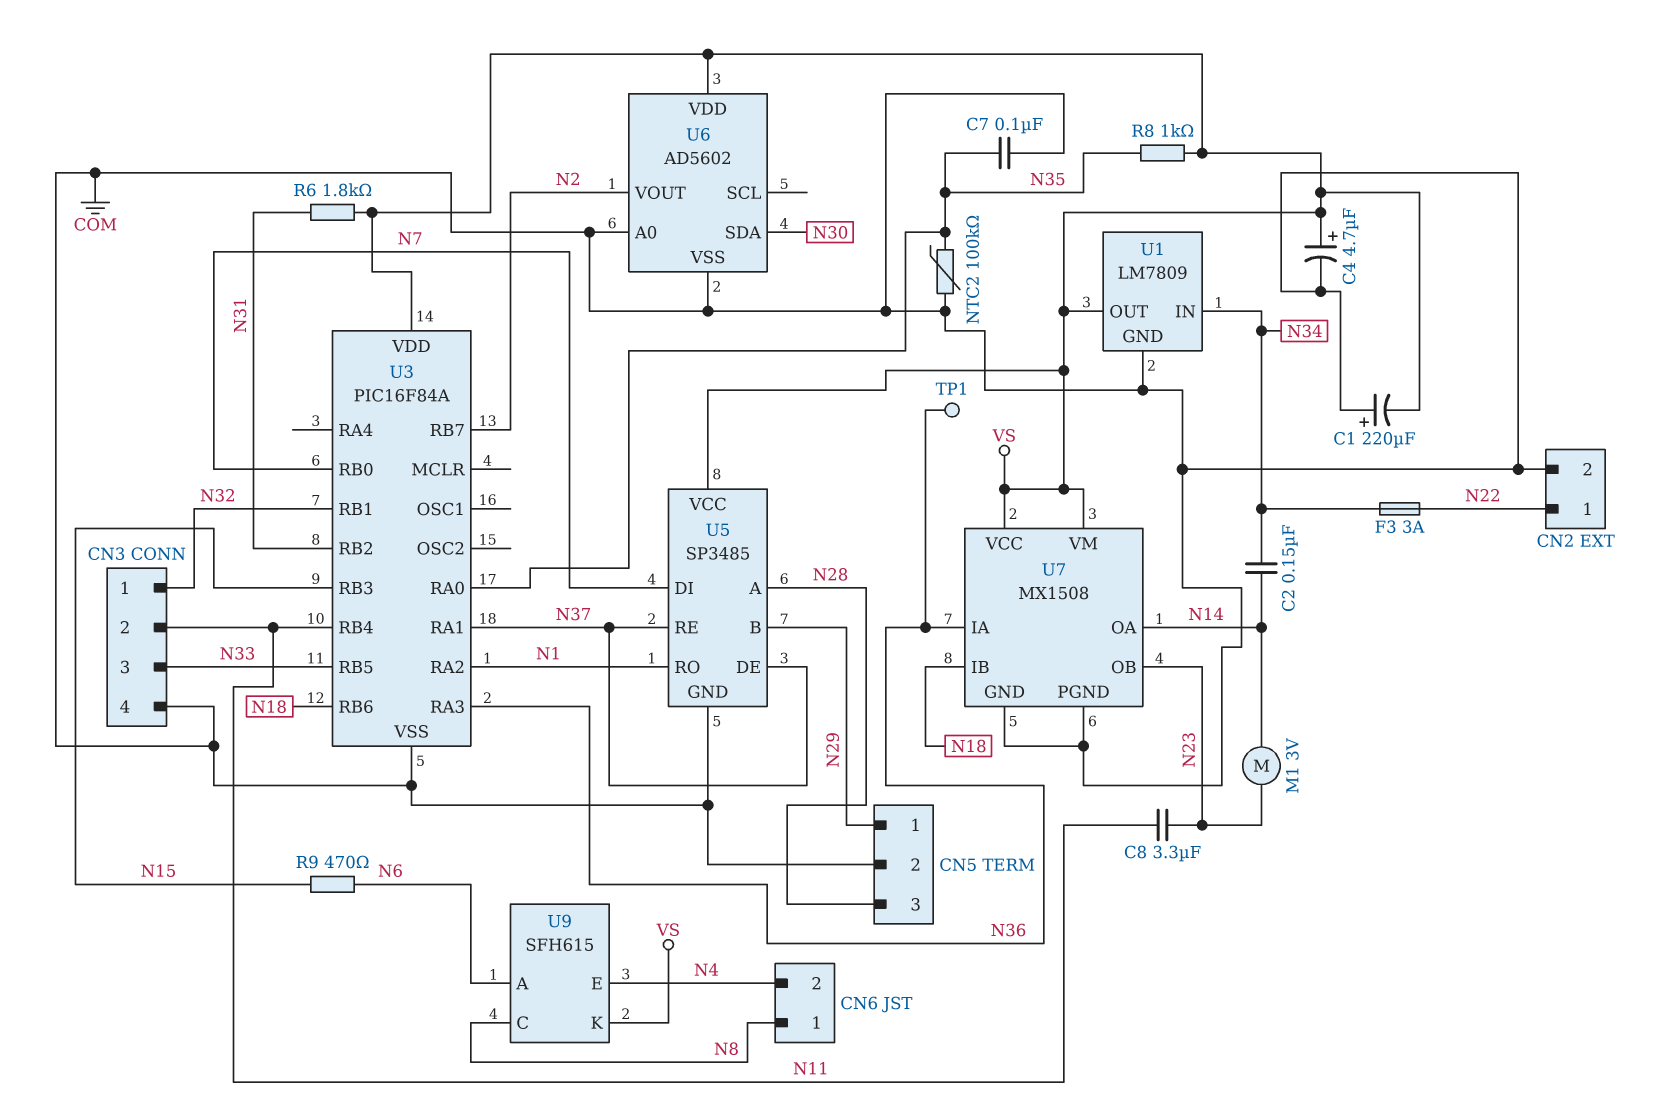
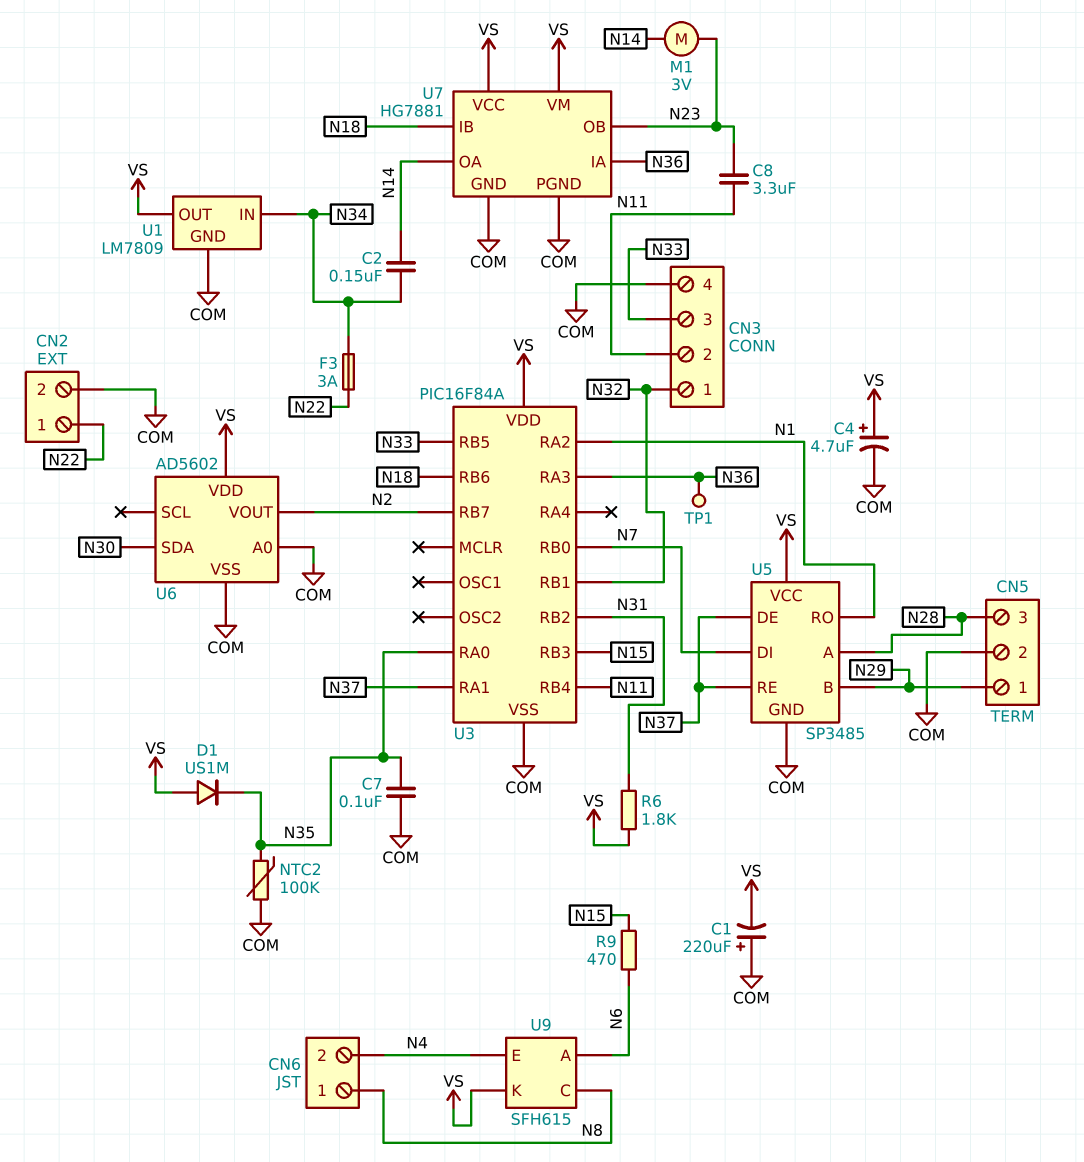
D1: none -> diode US1M (A VS, K N35)
R8: 1k (N35, VS) -> none
U7: MX1508 -> HG7881

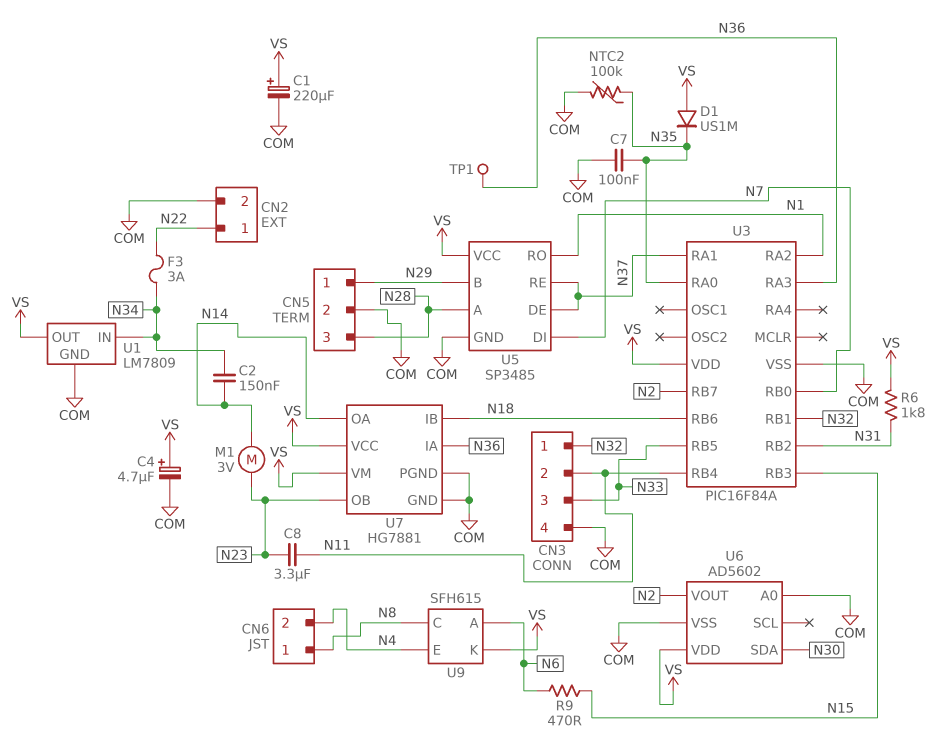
C1: 220uF (plus COM, minus VS) -> 220uF (plus VS, minus COM)

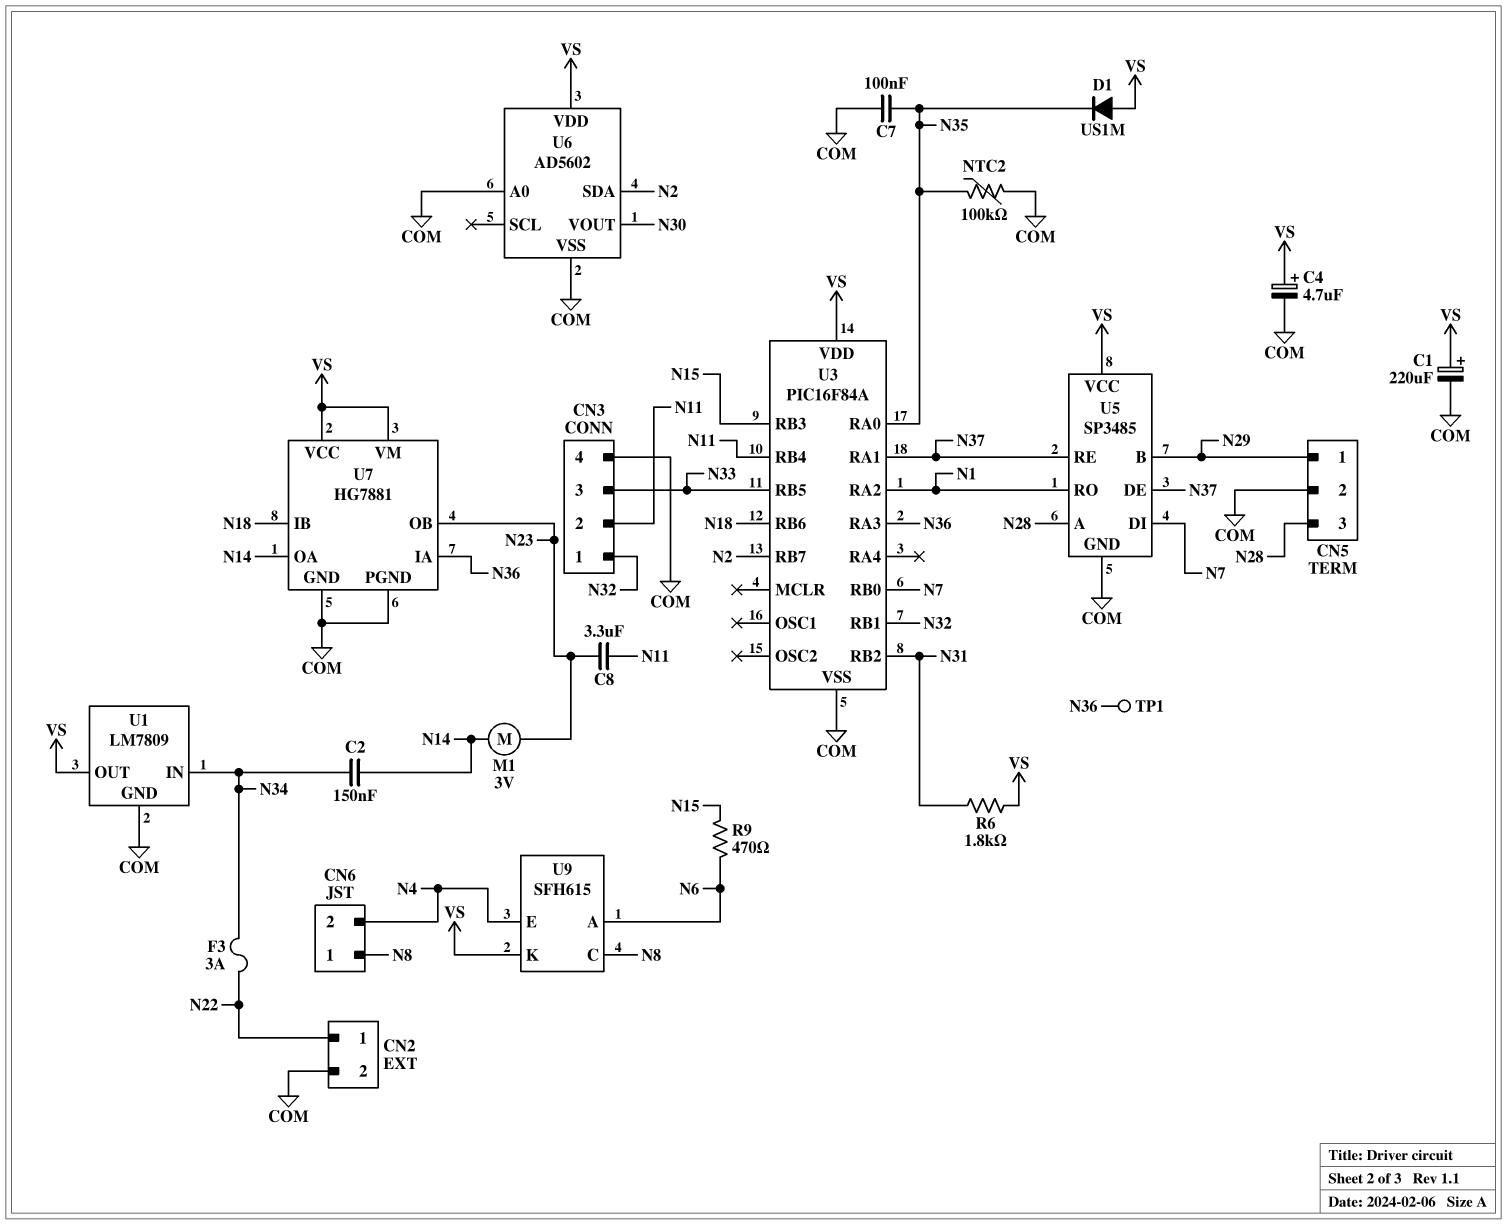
U6 pin SDA: N30 -> N2
U6 pin VOUT: N2 -> N30

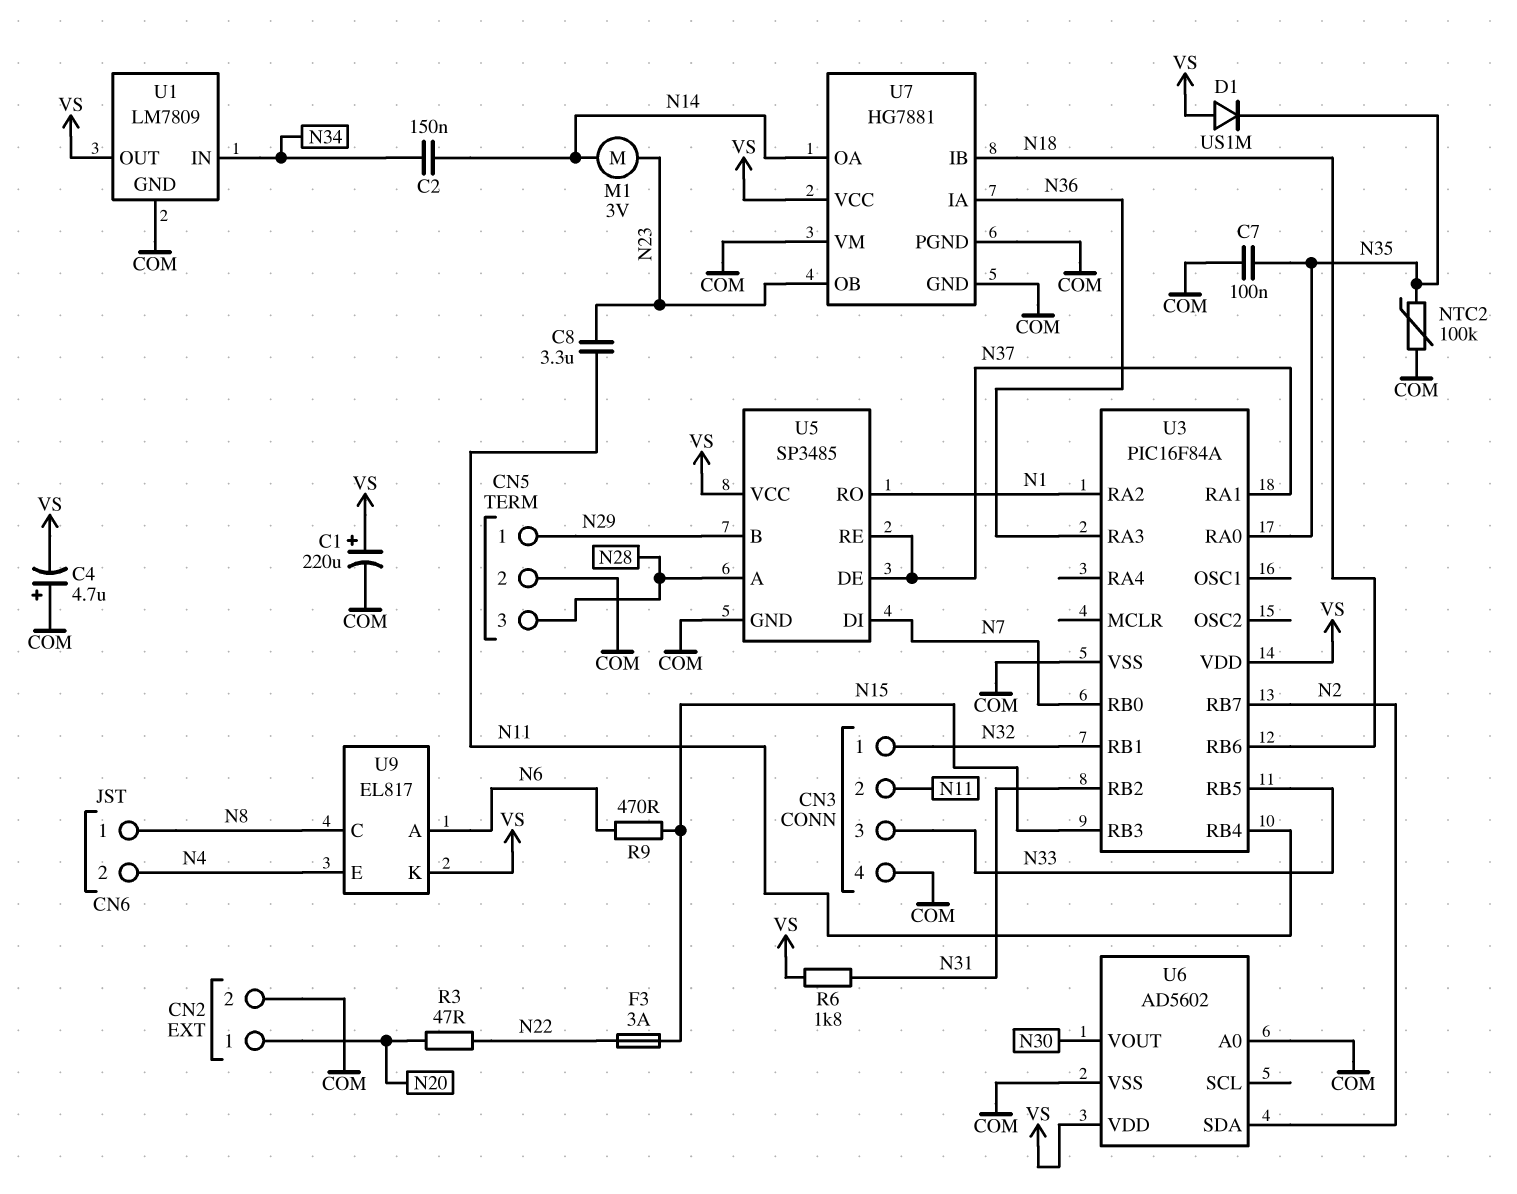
C4: 4.7uF (plus VS, minus COM) -> 4.7uF (plus COM, minus VS)
CN2 pin 1: N22 -> N20
F3: 3A (N22, N34) -> 3A (N15, N22)
R3: none -> 47 (N20, N22)
TP1: test point (N36) -> none
U7 pin VM: VS -> COM
U9: SFH615 -> EL817

